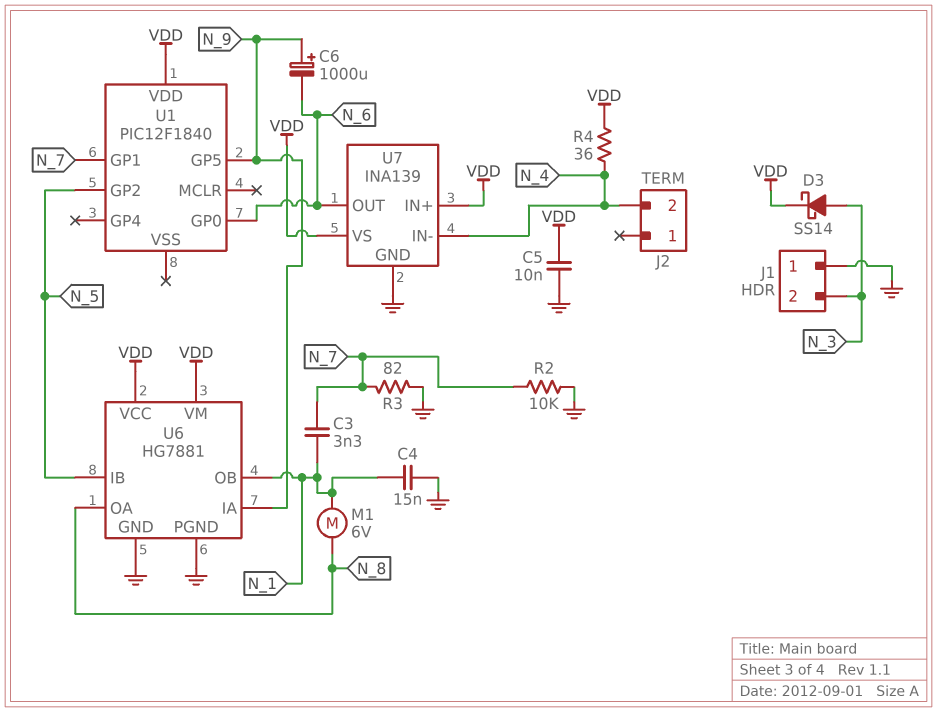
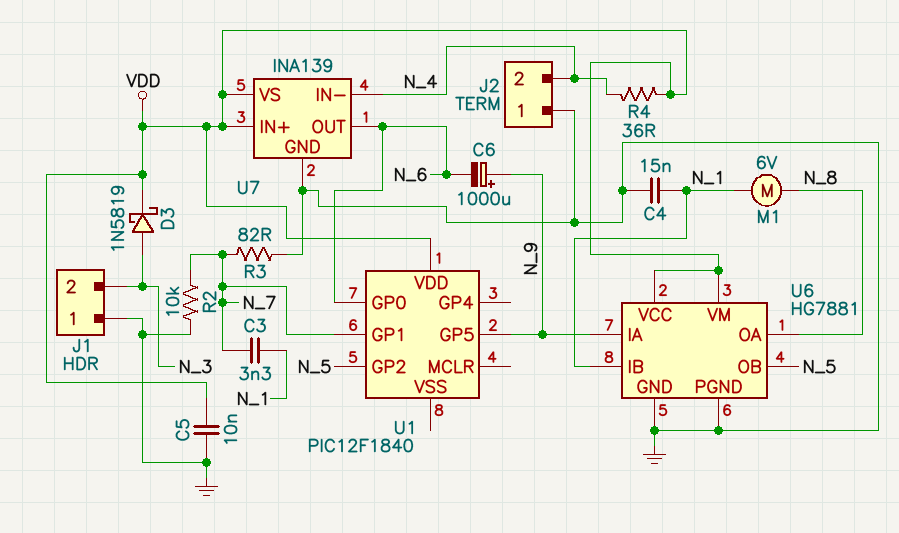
D3: schottky SS14 (A N_3, K VDD) -> schottky 1N5819 (A N_3, K VDD)
J2 pin 1: none -> GND
U6 pin IB: N_5 -> N_1
U6 pin OB: N_1 -> N_5

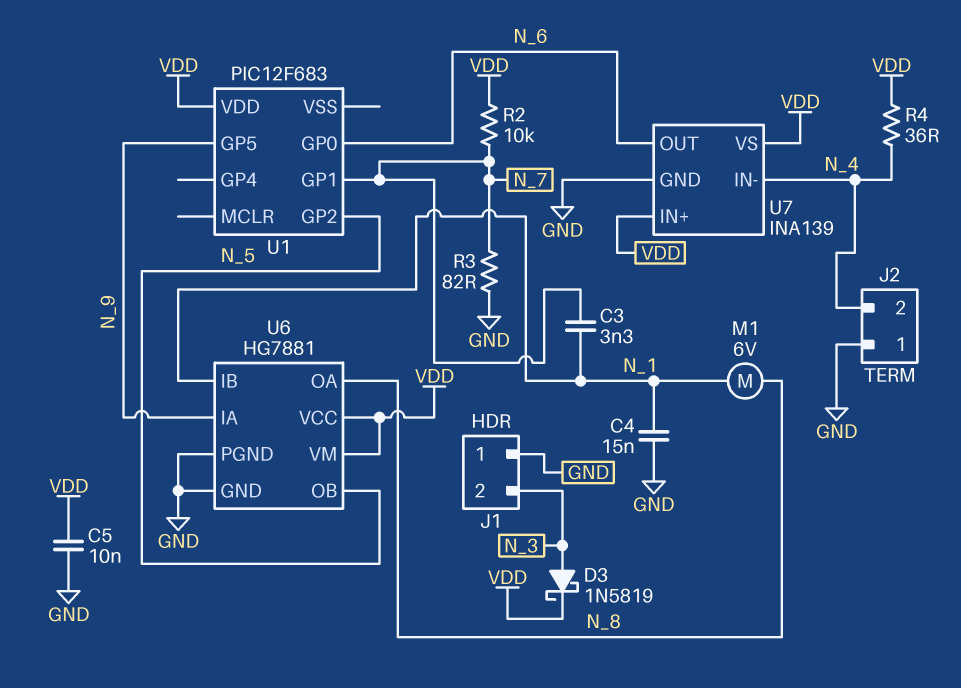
C6: 1000uF (plus N_9, minus N_6) -> none
R2: 10k (GND, N_7) -> 10k (N_7, VDD)
U1: PIC12F1840 -> PIC12F683

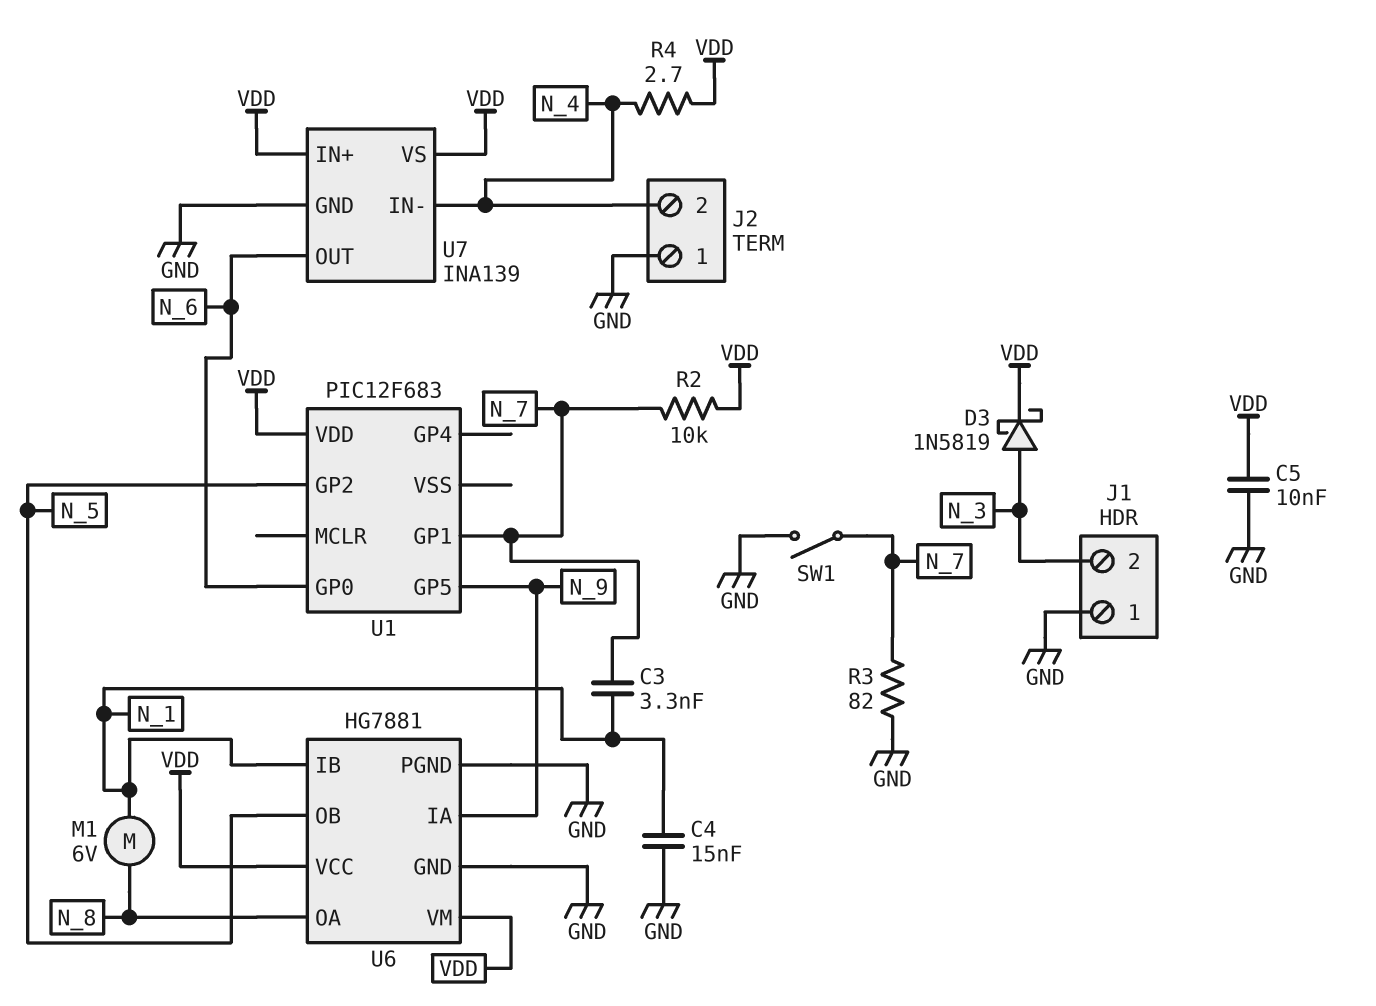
R4: 36 (N_4, VDD) -> 2.7 (N_4, VDD)
SW1: none -> switch (GND, N_7)

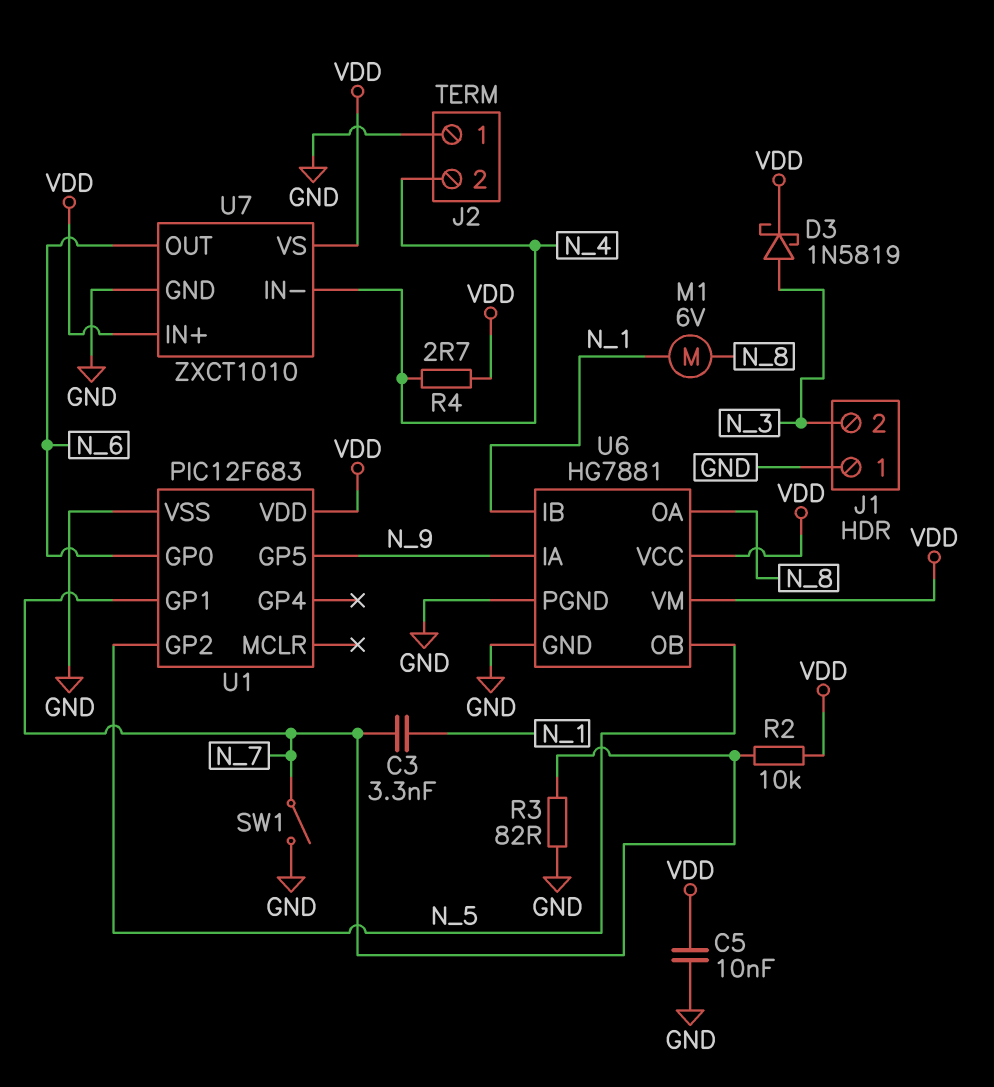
C4: 15nF (GND, N_1) -> none
U1 pin VSS: none -> GND
U7: INA139 -> ZXCT1010

